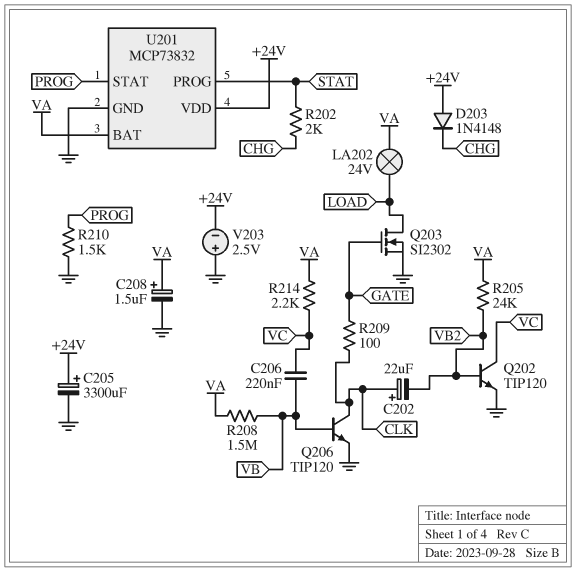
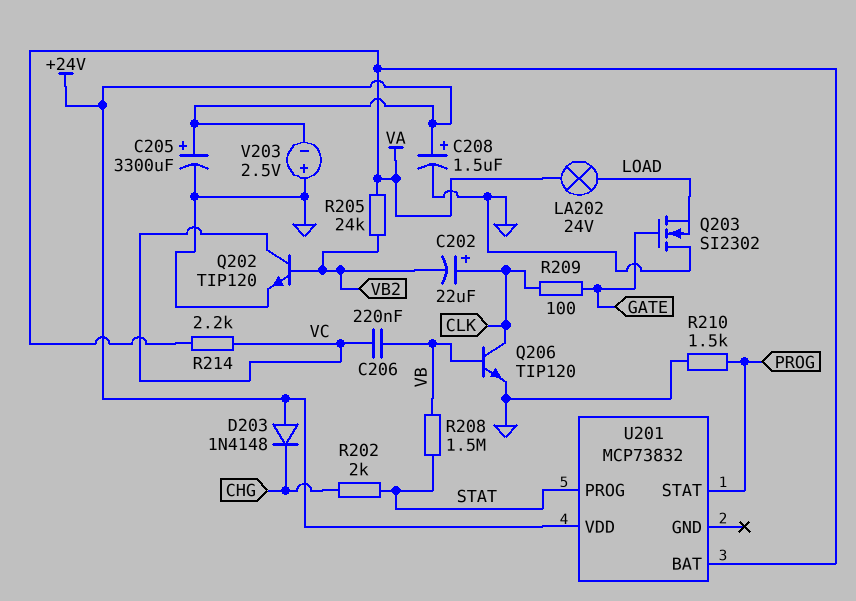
C208: 1.5uF (plus VA, minus GND) -> 1.5uF (plus +24V, minus GND)
Q203: NMOS SI2302 (G GATE, D LOAD, S GND) -> NMOS SI2302 (G GATE, D GND, S LOAD)
R208: 1.5M (VA, VB) -> 1.5M (STAT, VB)
U201 pin GND: GND -> none

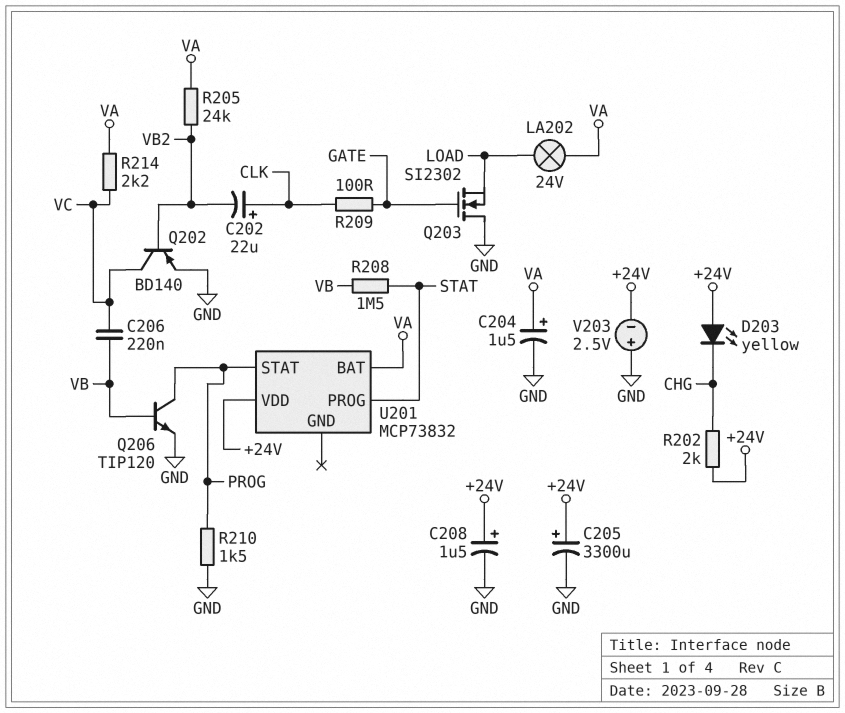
C204: none -> 1.5uF (plus VA, minus GND)
D203: diode 1N4148 (A +24V, K CHG) -> LED yellow (A +24V, K CHG)
Q202: NPN TIP120 (B VB2, C VC, E GND) -> PNP BD140 (B VB2, C VC, E GND)
Q206: NPN TIP120 (B VB, C CLK, E GND) -> NPN TIP120 (B VB, C PROG, E GND)
R202: 2k (CHG, STAT) -> 2k (+24V, CHG)

